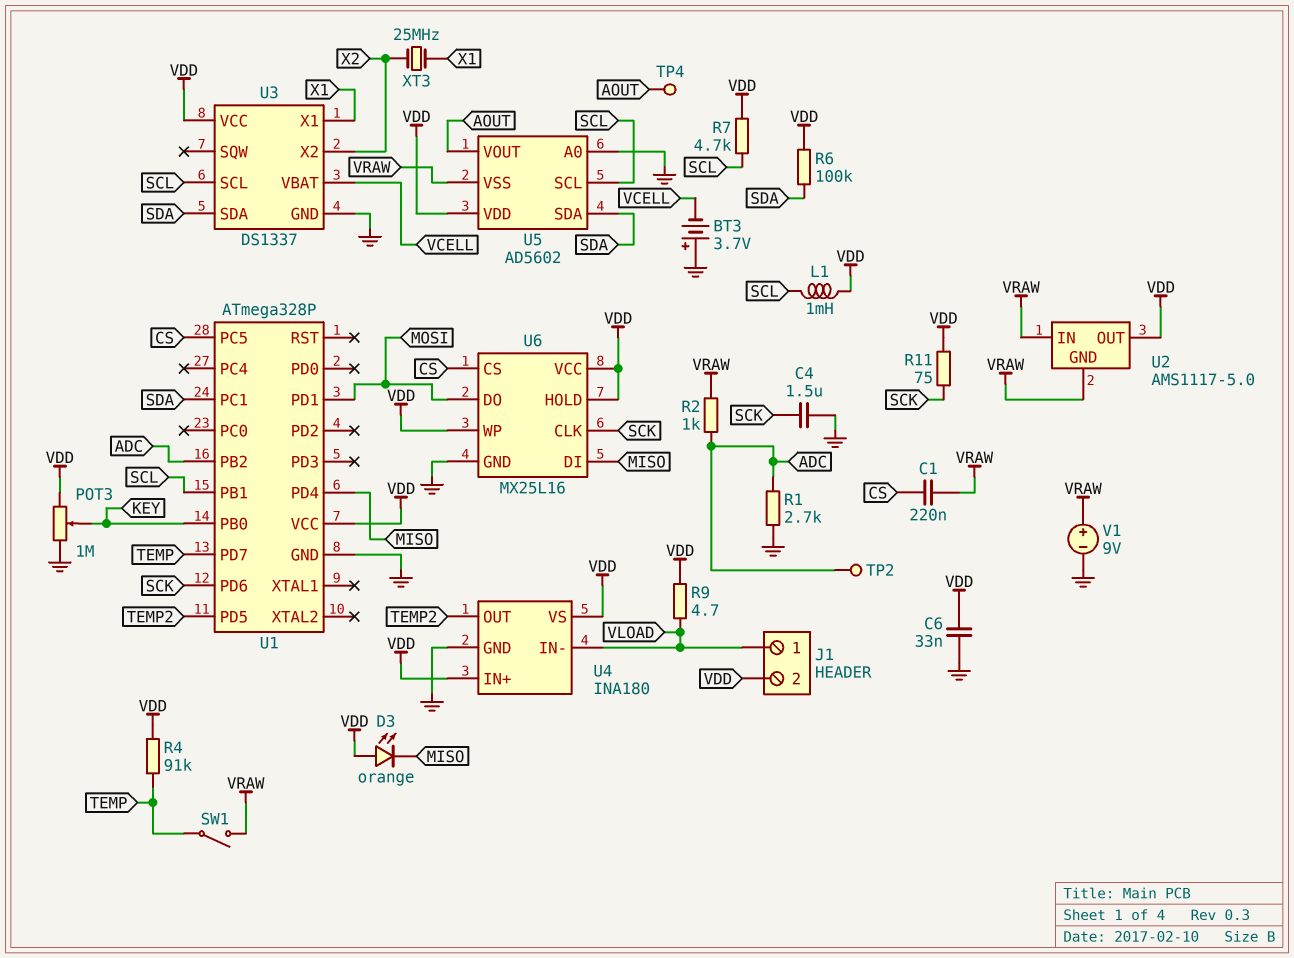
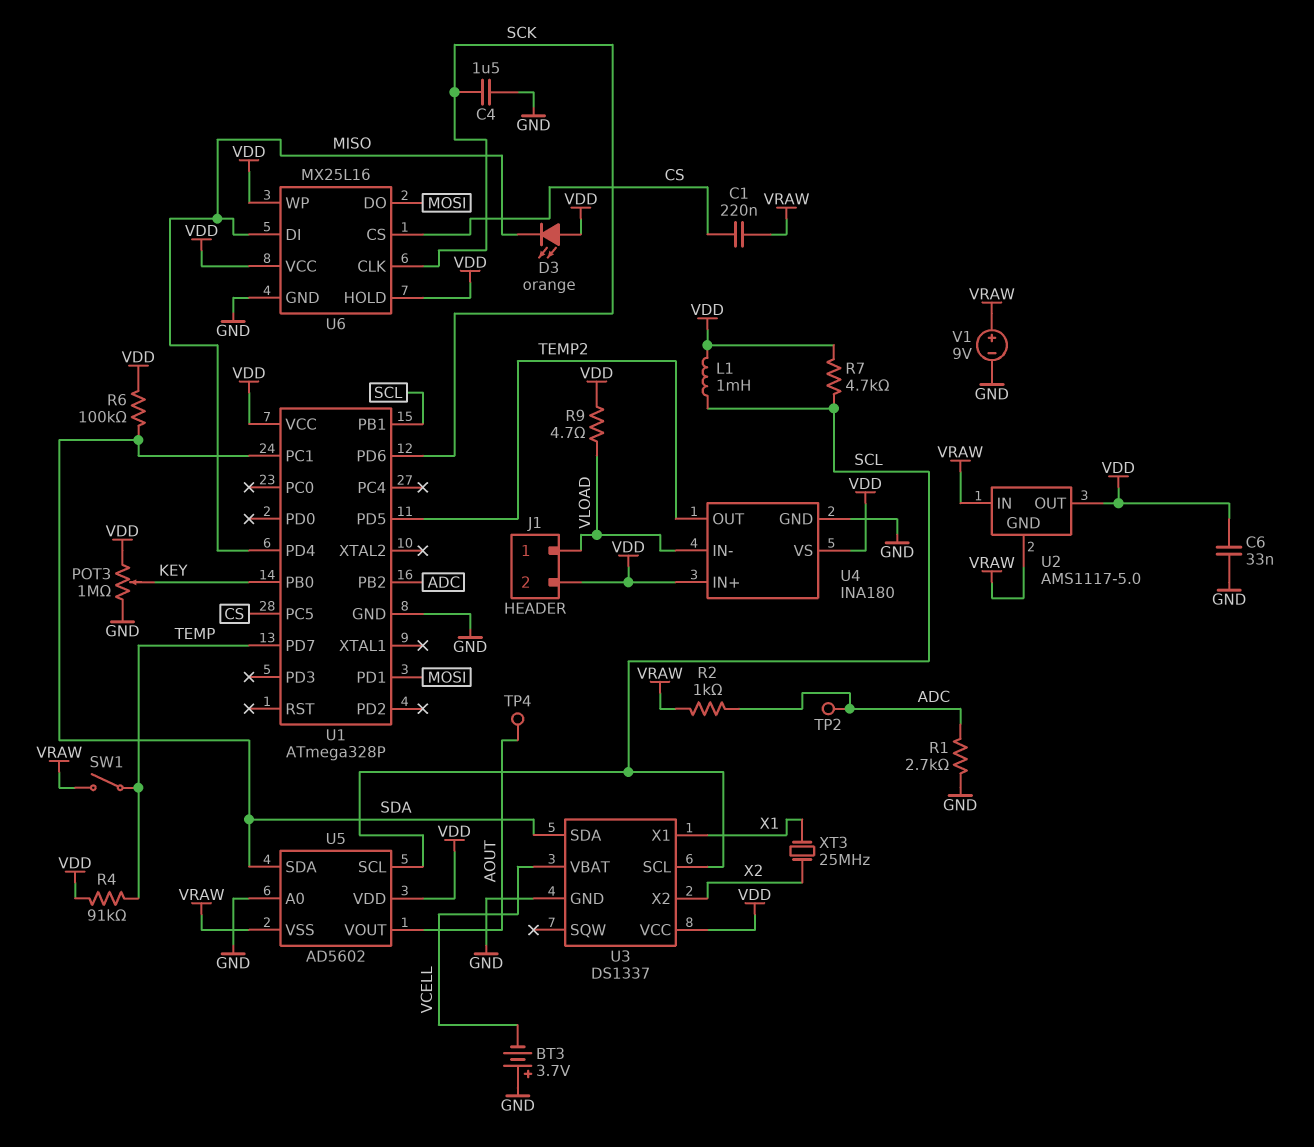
R11: 75 (SCK, VDD) -> none

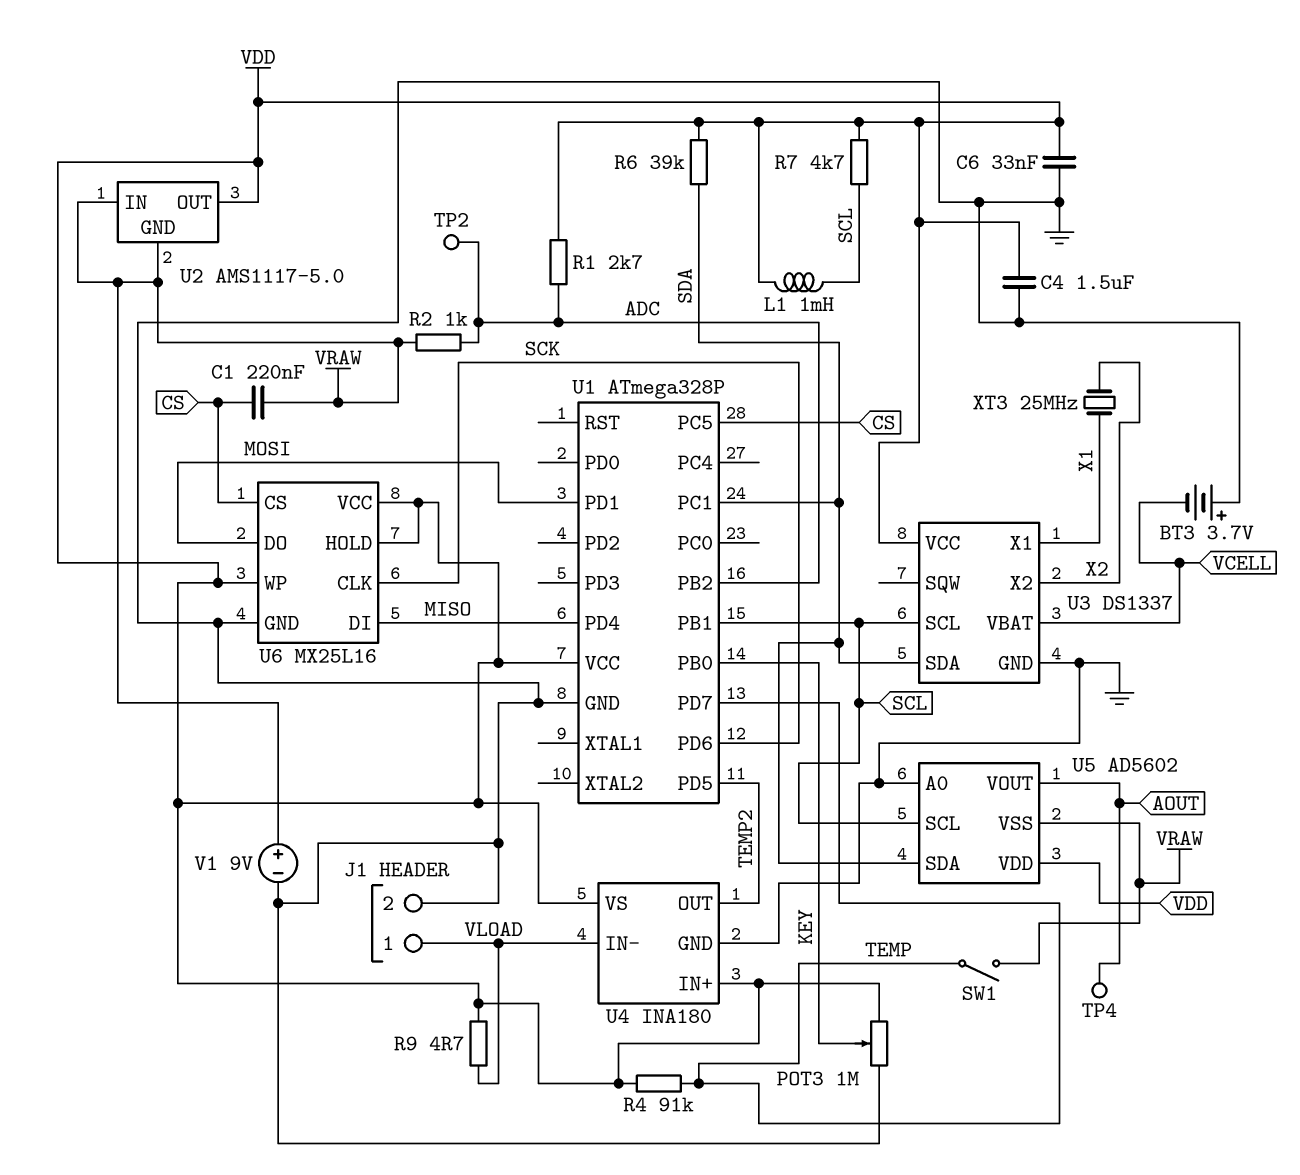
C4: 1.5uF (GND, SCK) -> 1.5uF (GND, VDD)
D3: LED orange (A VDD, K MISO) -> none
J1 pin 2: VDD -> GND
R1: 2.7k (ADC, GND) -> 2.7k (ADC, VDD)
R6: 100k (SDA, VDD) -> 39k (SDA, VDD)

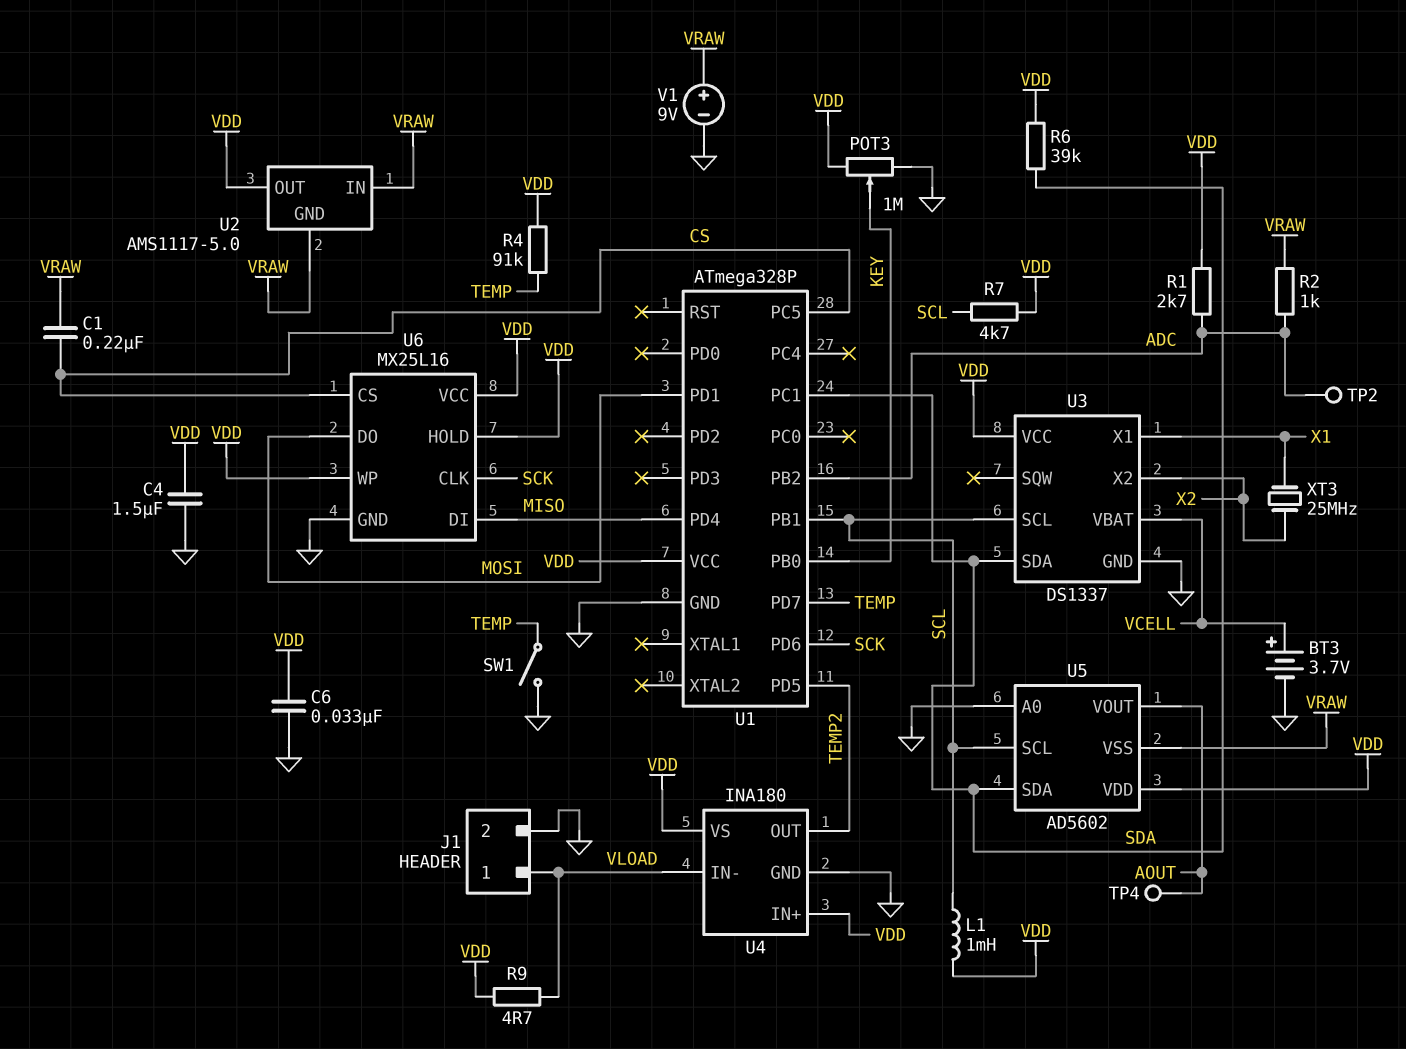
BT3: 3.7V (plus GND, minus VCELL) -> 3.7V (plus VCELL, minus GND)
SW1: switch (TEMP, VRAW) -> switch (GND, TEMP)

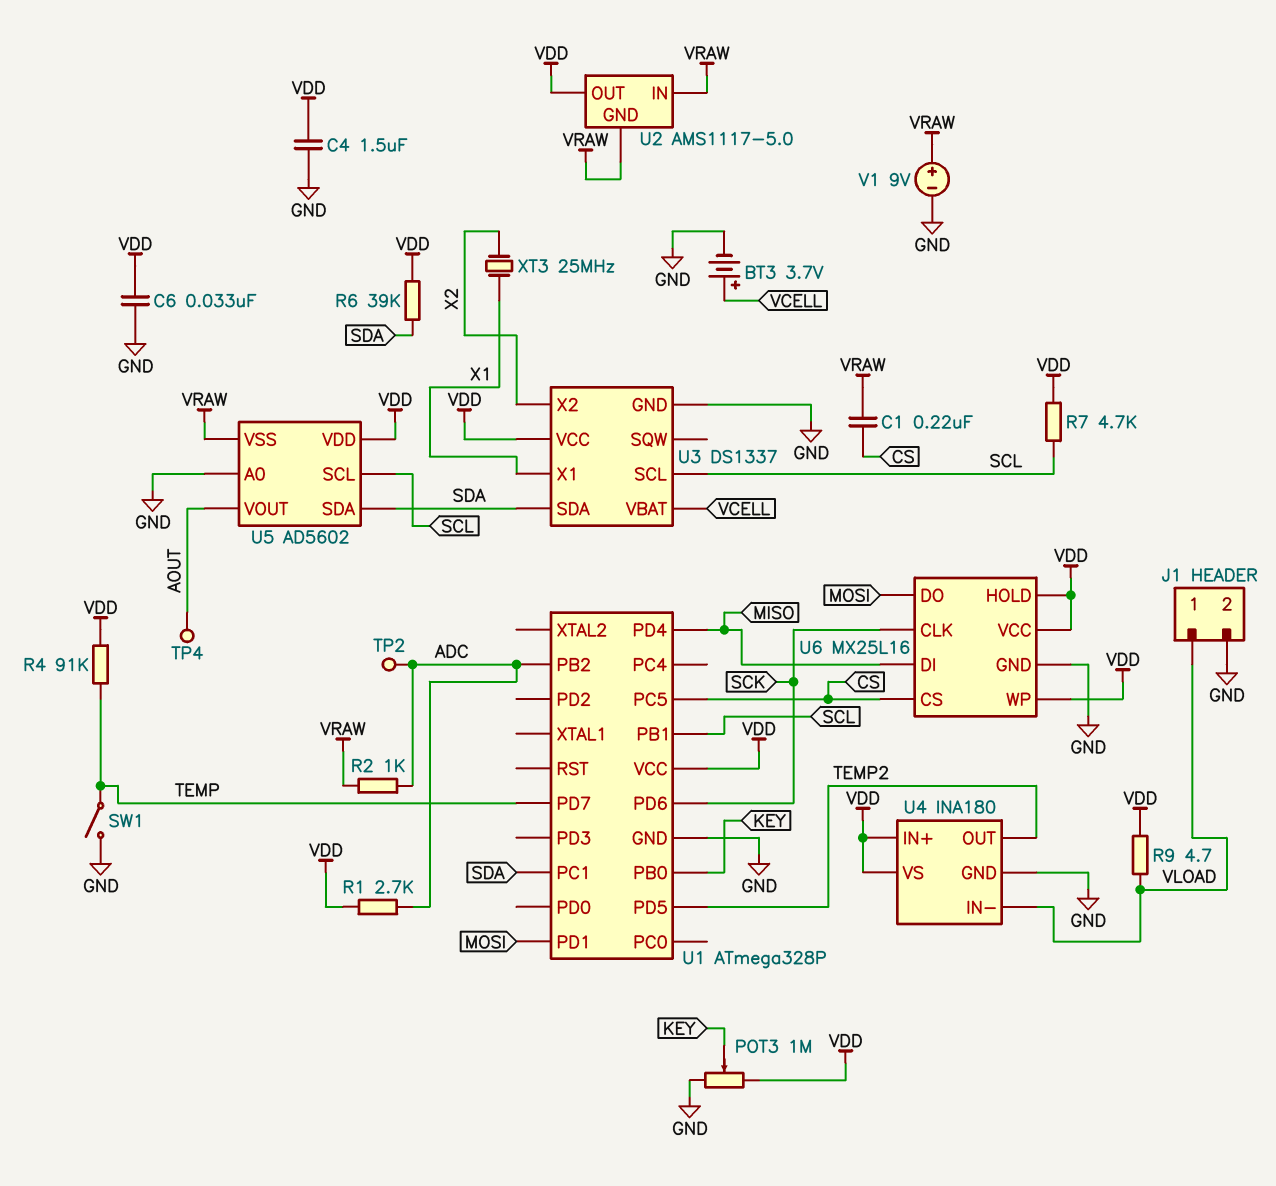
L1: 1mH (SCL, VDD) -> none

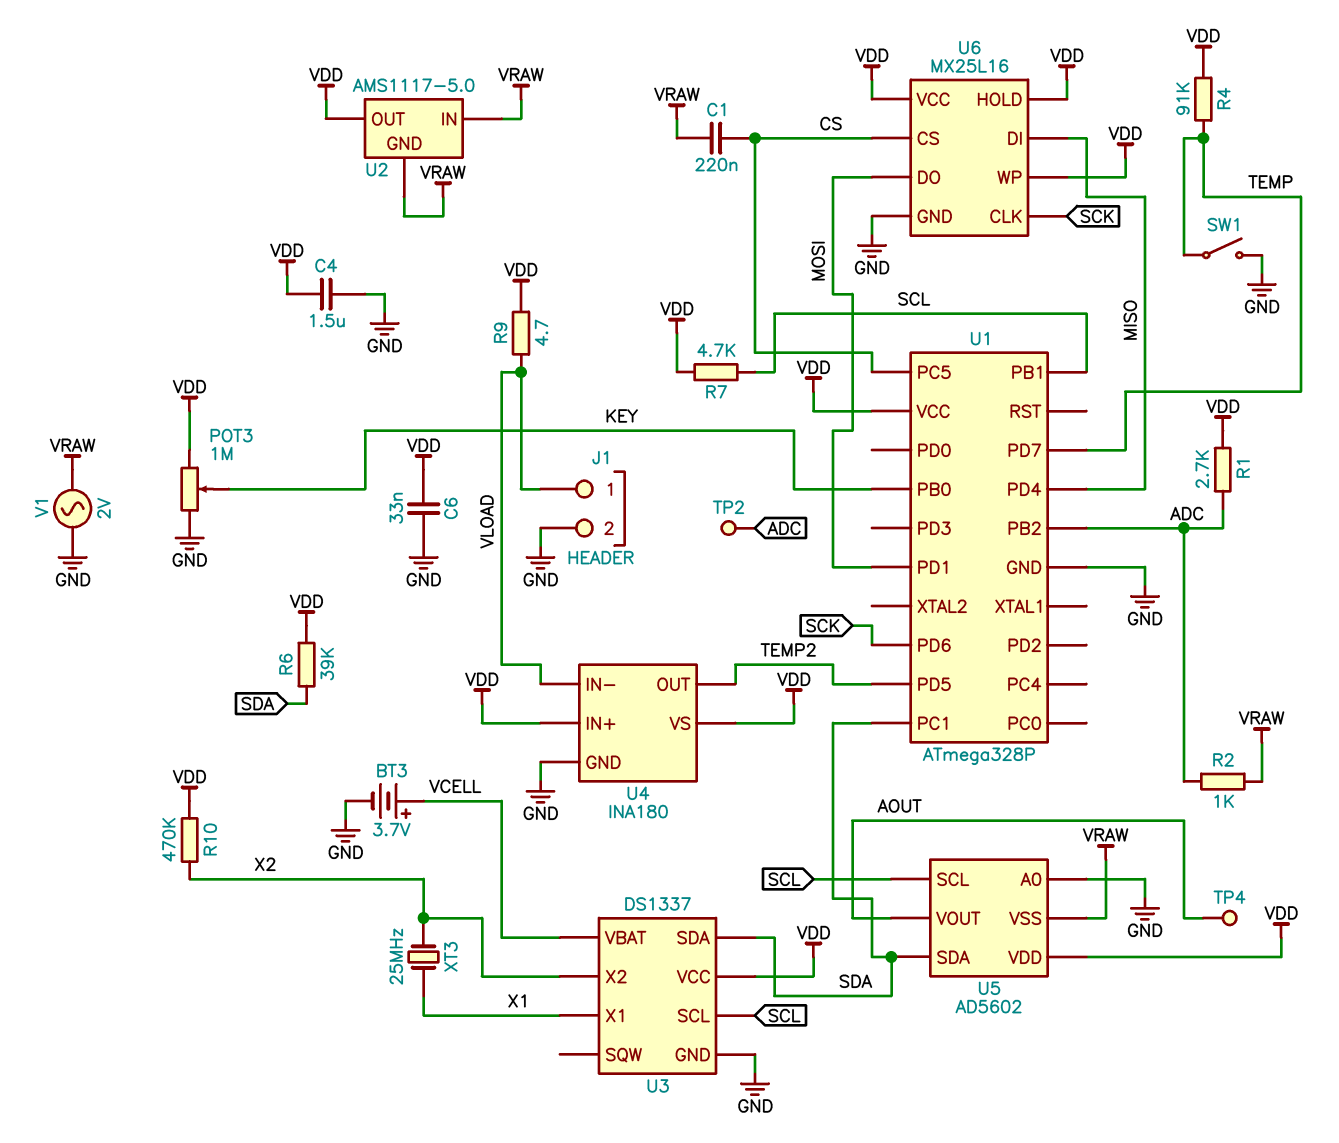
R10: none -> 470k (VDD, X2)
V1: 9V (plus VRAW, minus GND) -> AC 2V (GND, VRAW)

